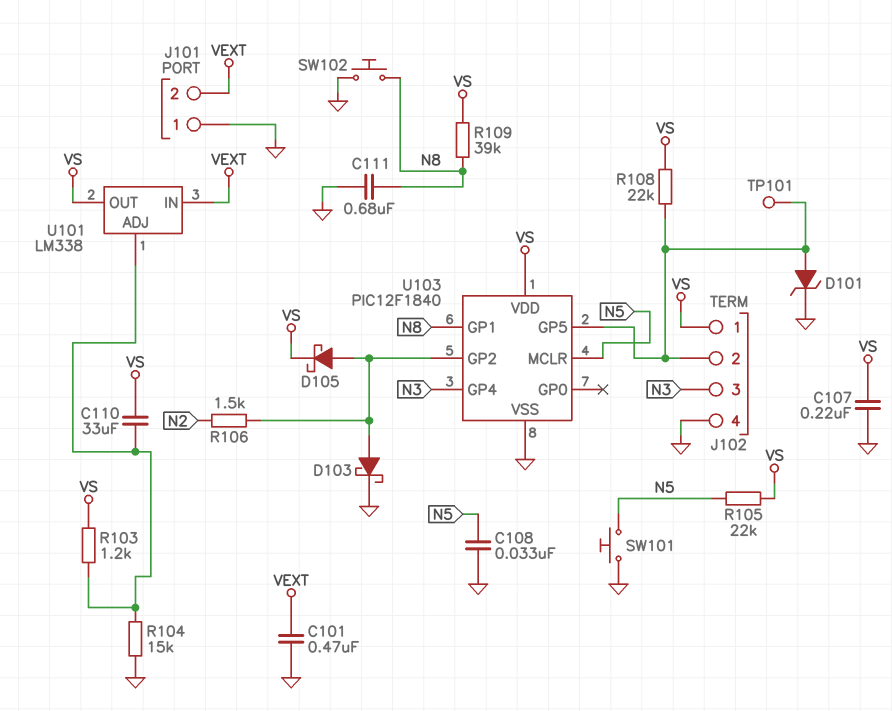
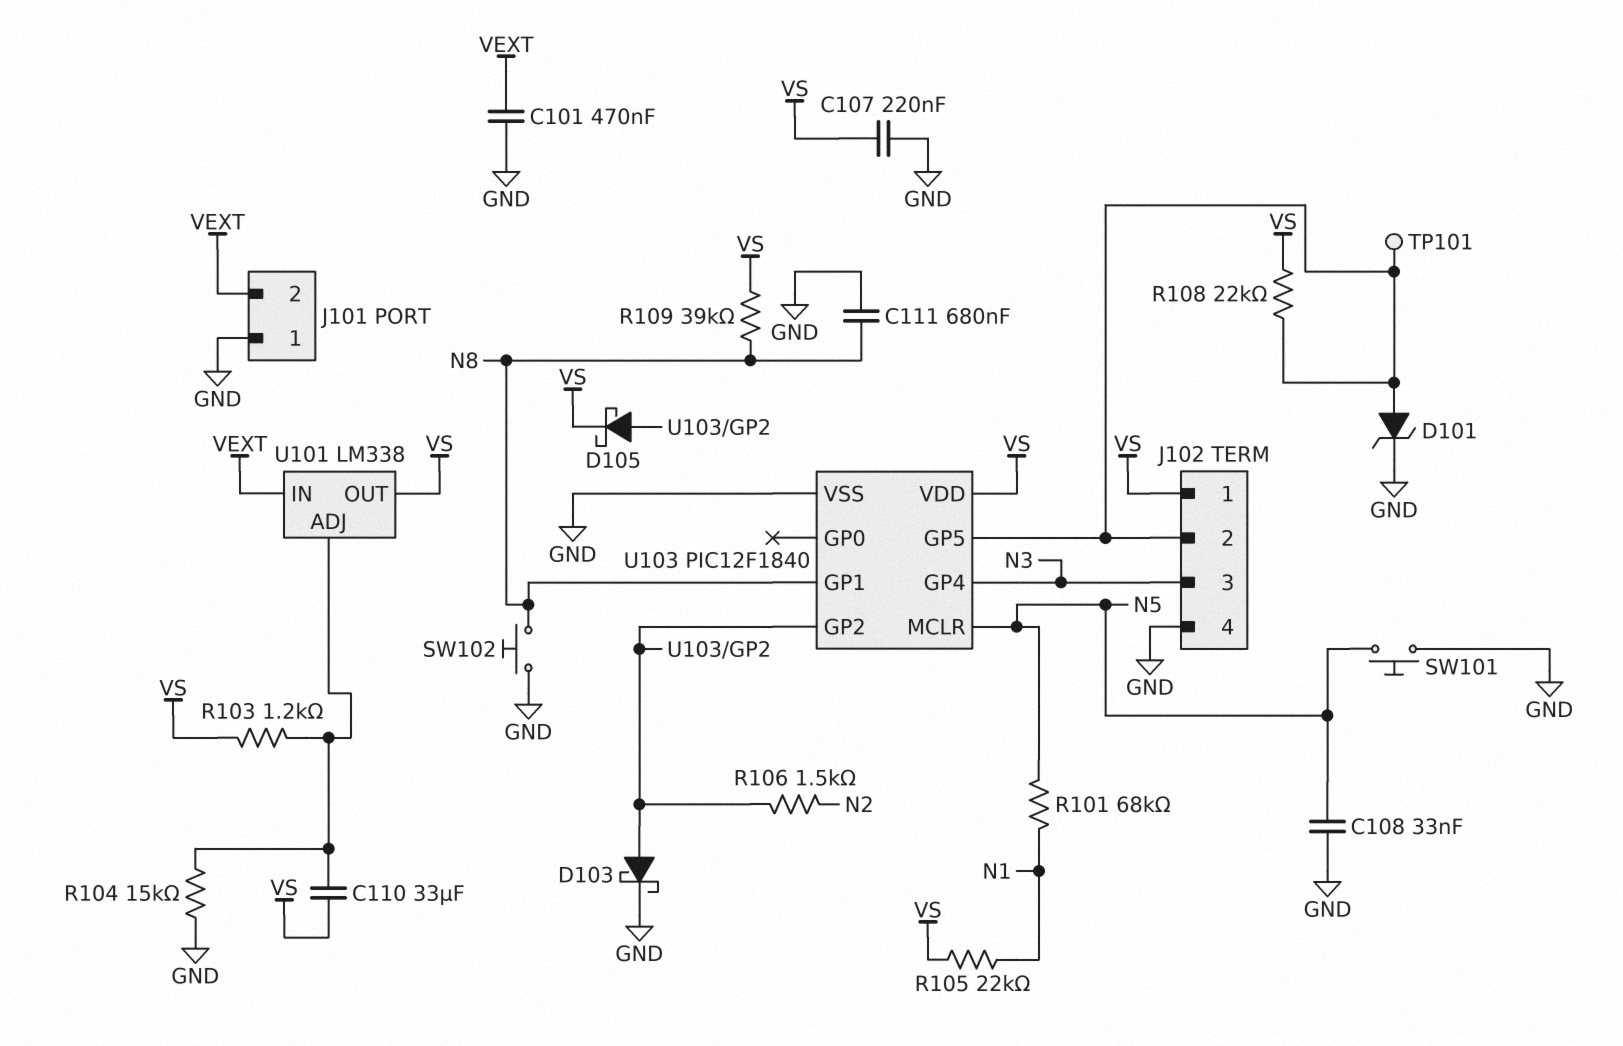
R101: none -> 68k (N1, N5)
R105: 22k (N5, VS) -> 22k (N1, VS)

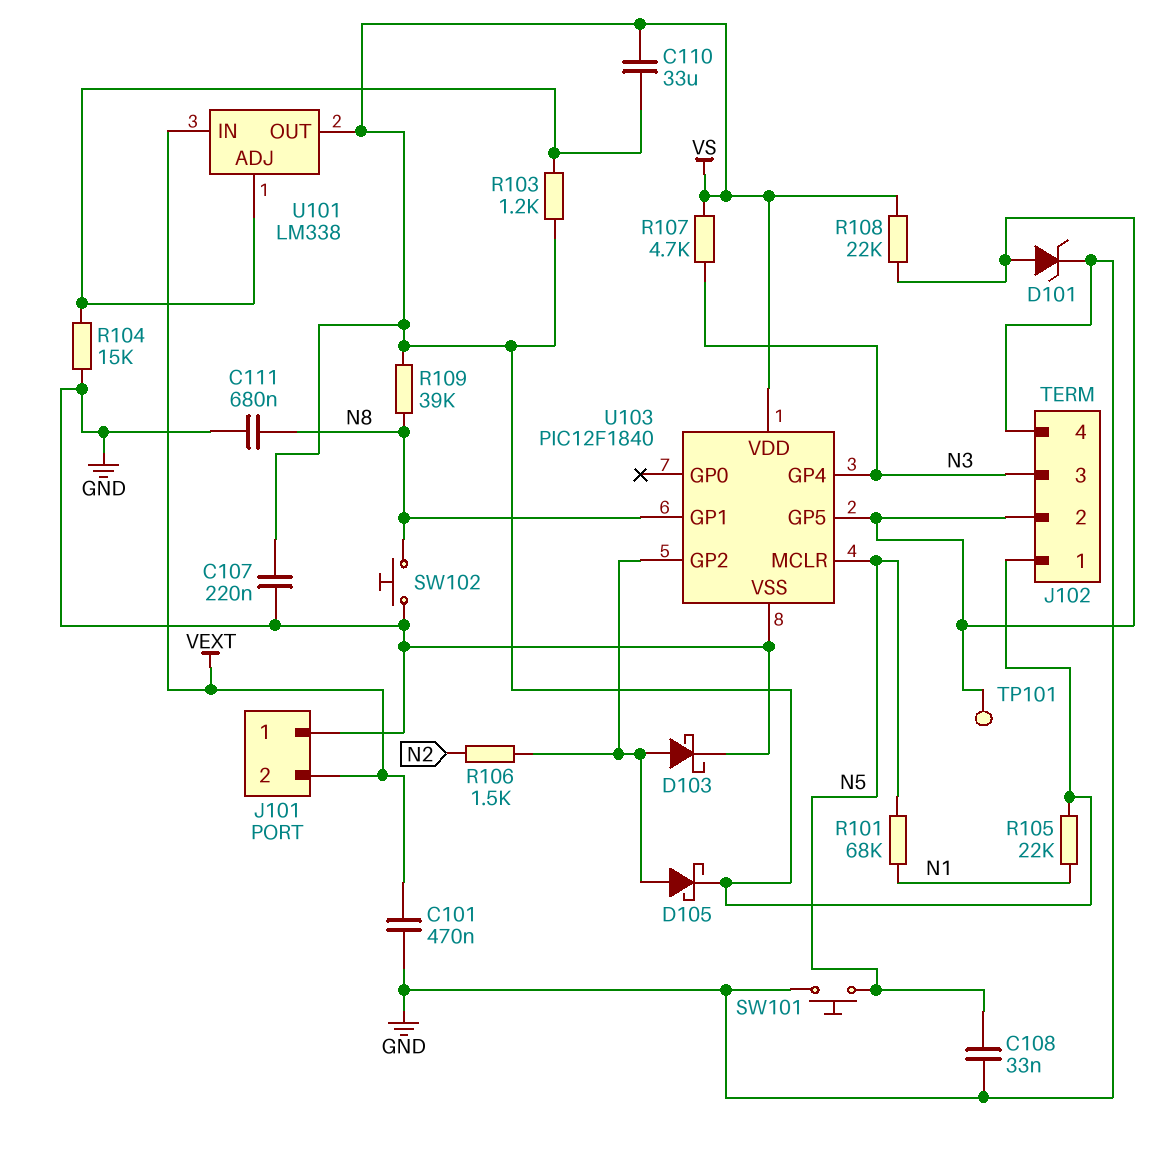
R107: none -> 4.7k (N3, VS)

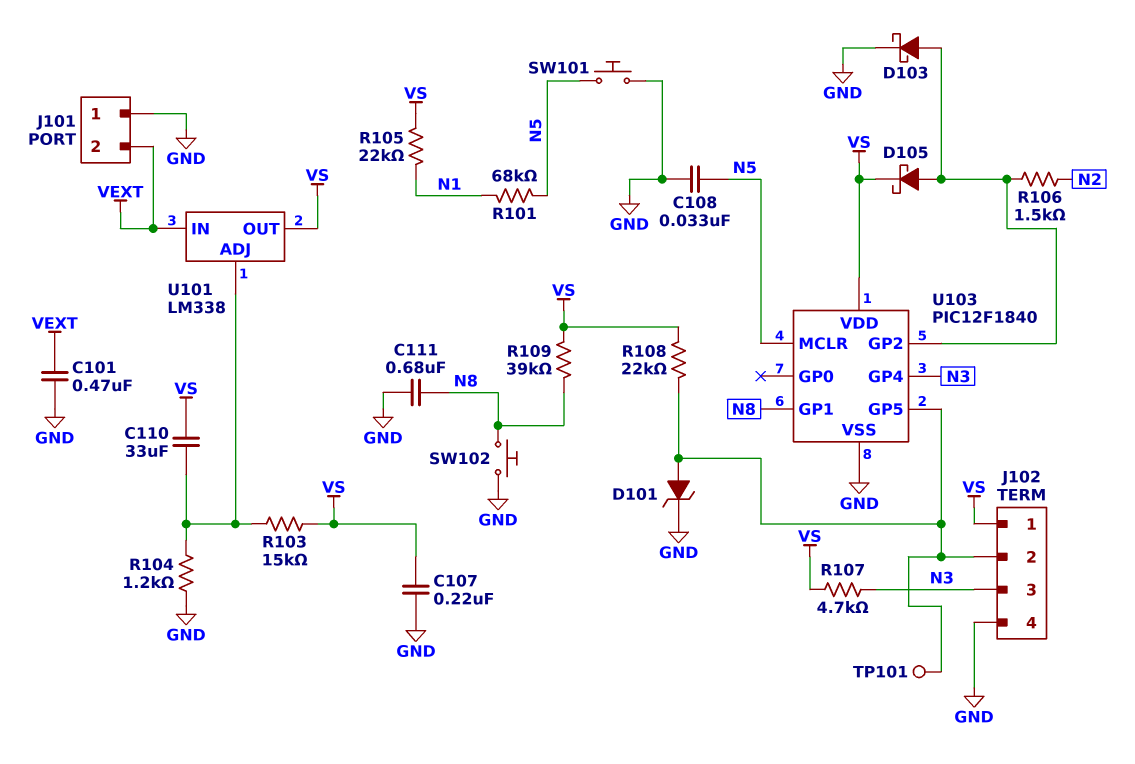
R103: 1.2k (U101/ADJ, VS) -> 15k (U101/ADJ, VS)
R104: 15k (GND, U101/ADJ) -> 1.2k (GND, U101/ADJ)

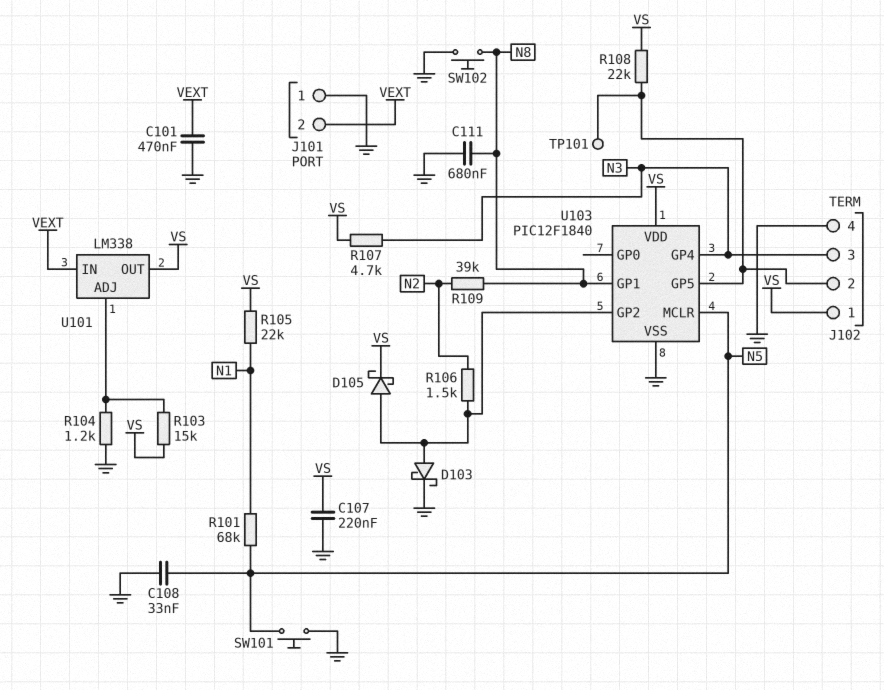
C110: 33uF (U101/ADJ, VS) -> none
D101: zener (A J102/2, K GND) -> none
R109: 39k (N8, VS) -> 39k (N2, N8)

